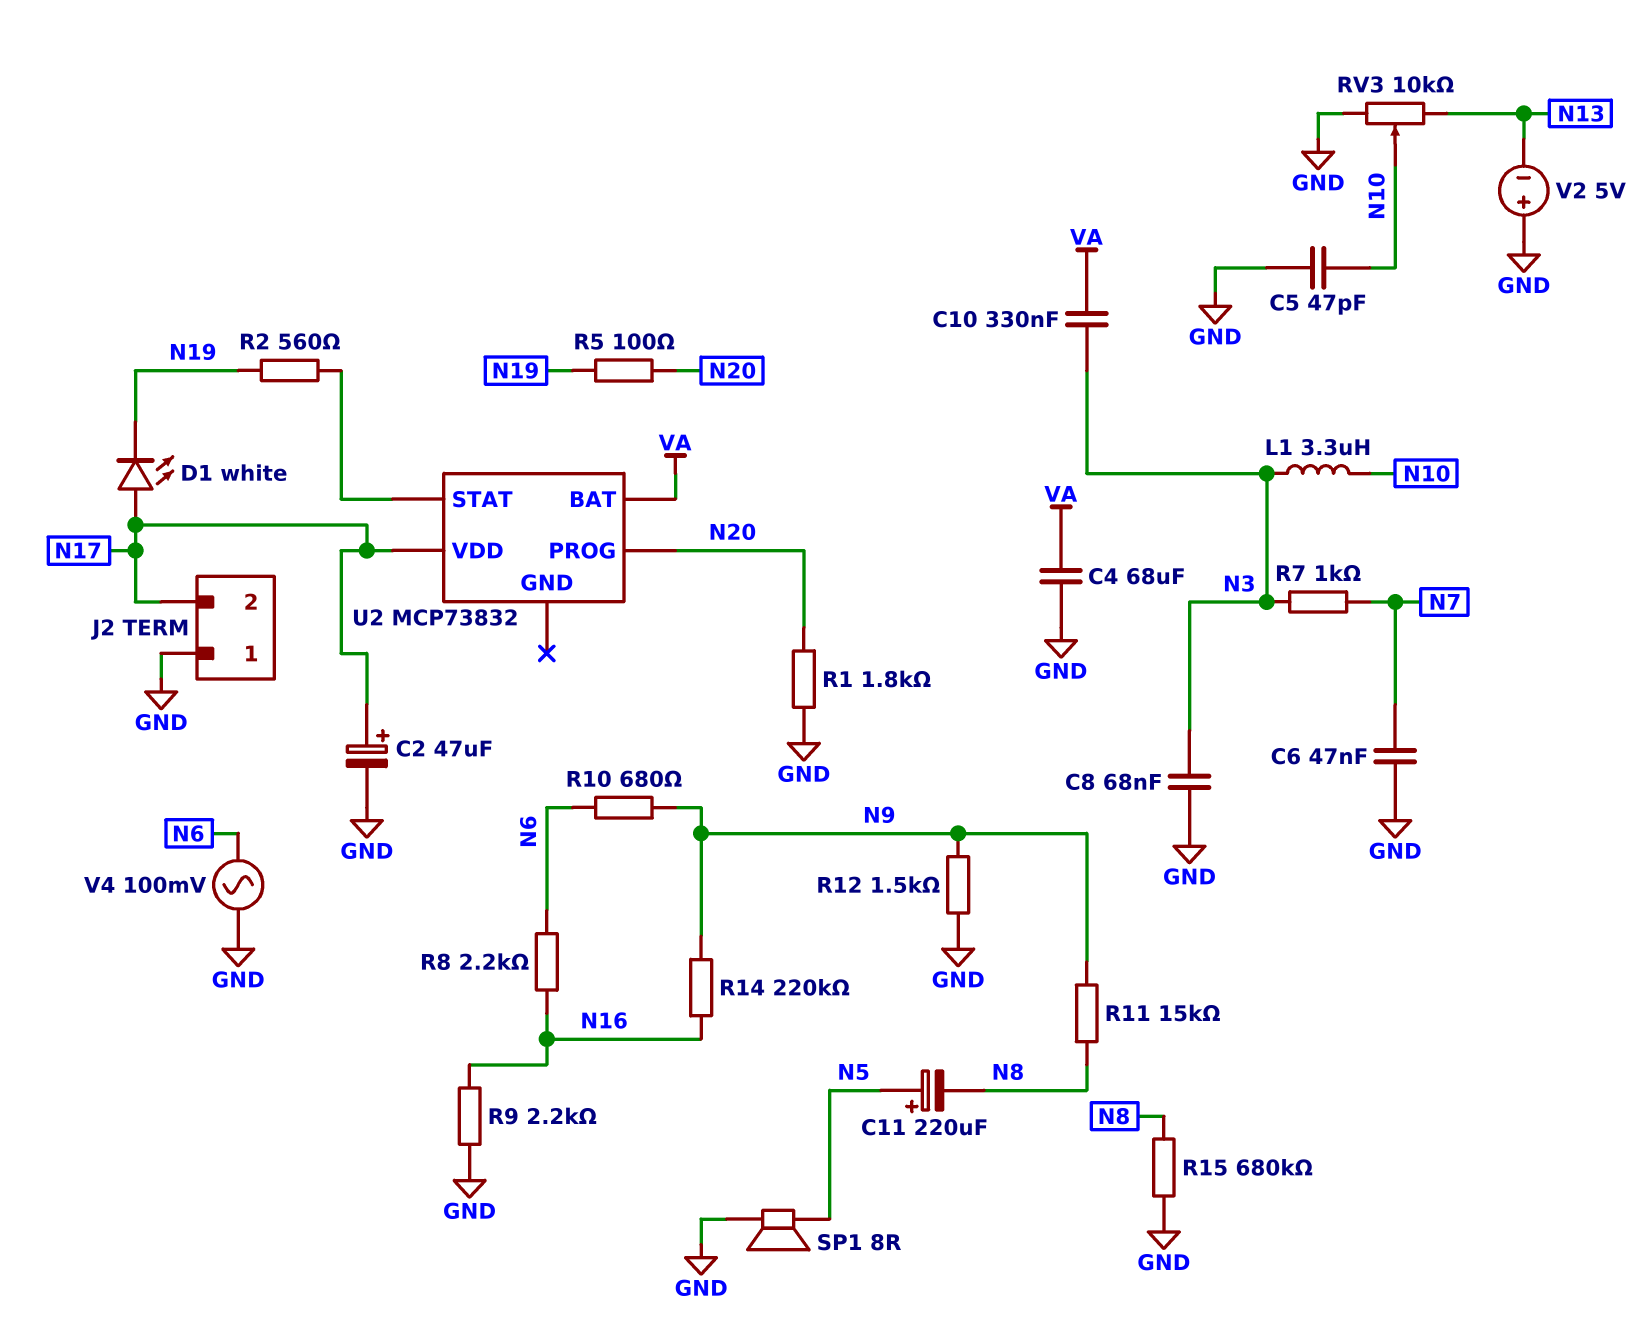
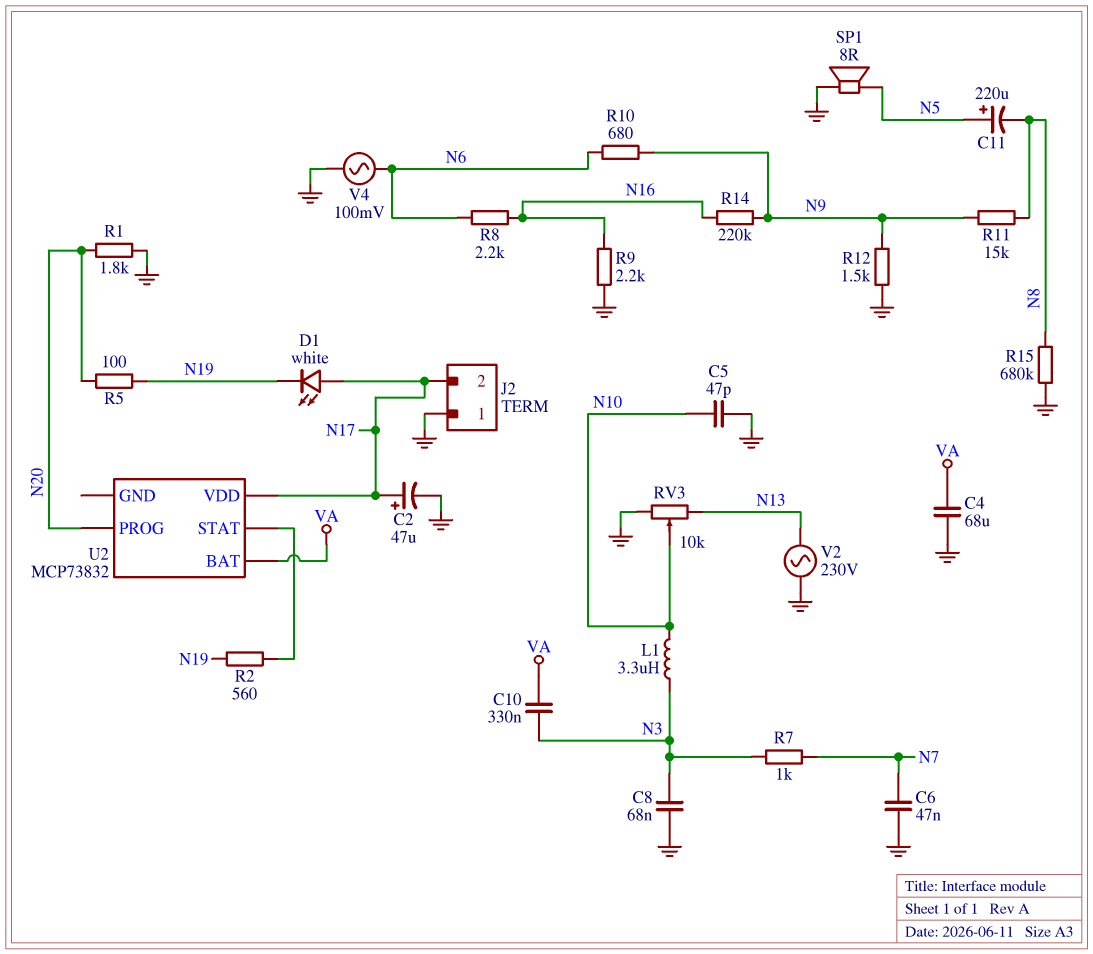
V2: 5V (plus GND, minus N13) -> AC 230V (GND, N13)

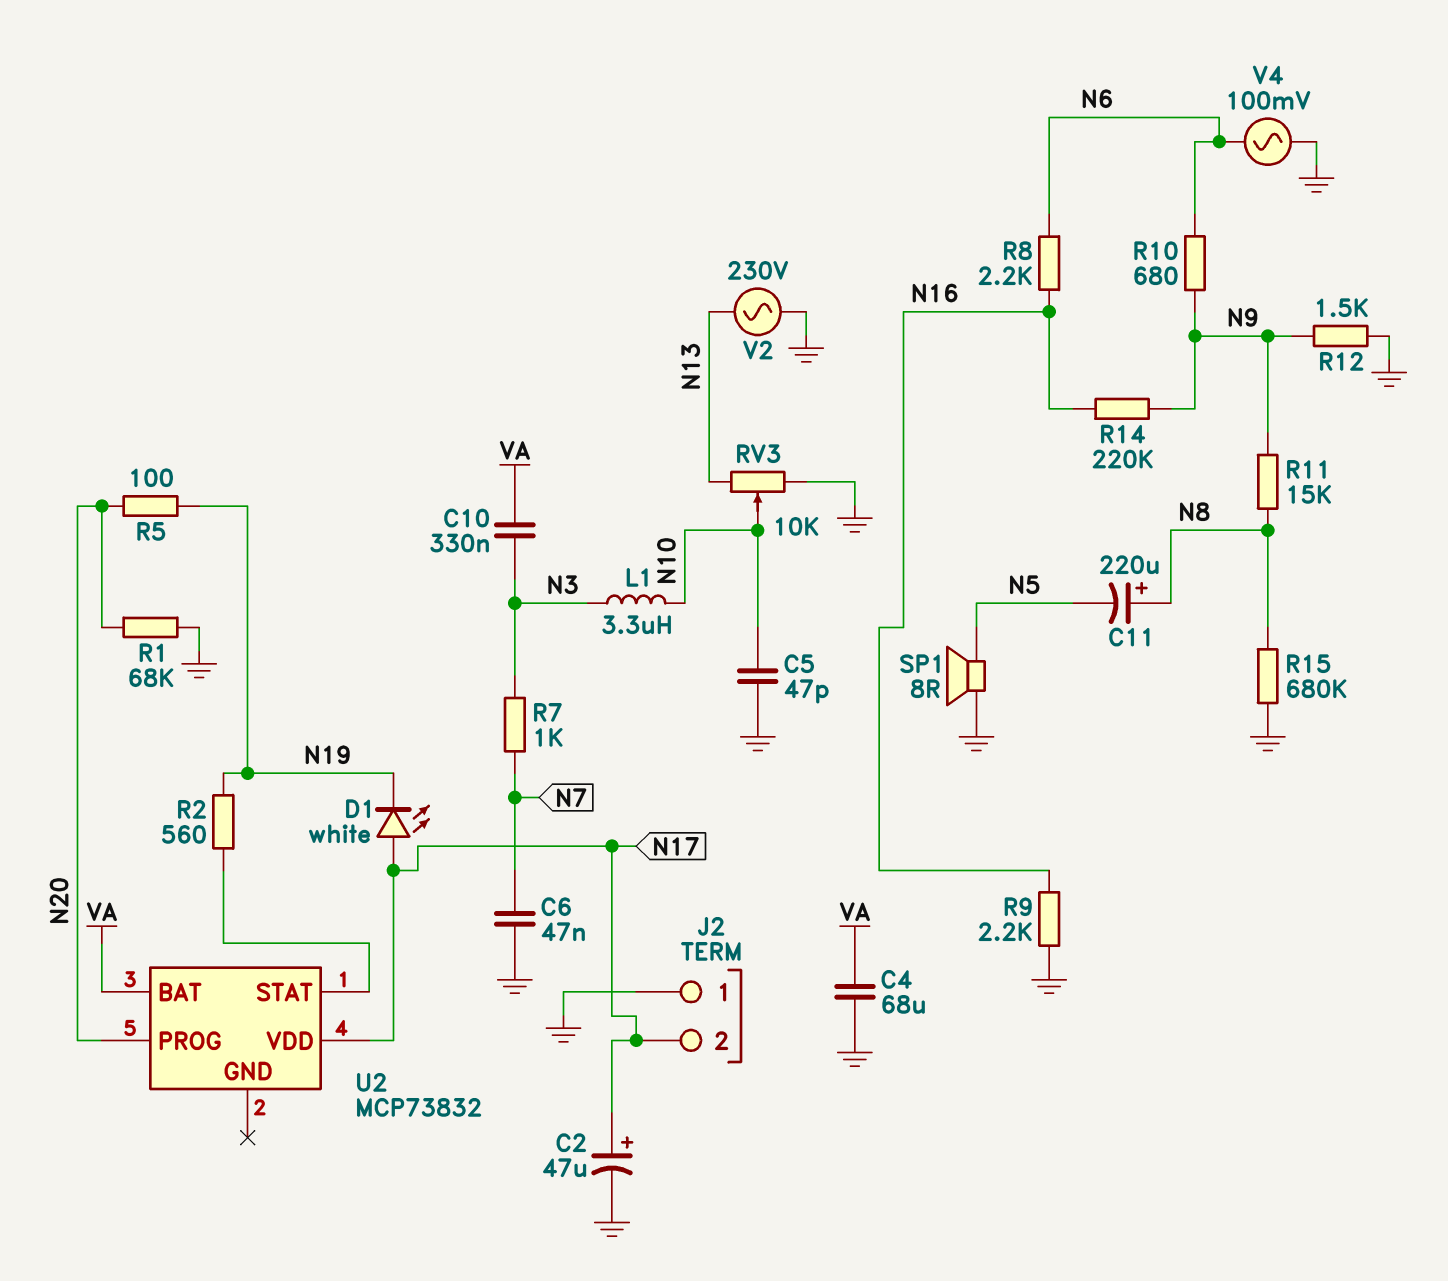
C8: 68nF (GND, N3) -> none
C11: 220uF (plus N5, minus N8) -> 220uF (plus N8, minus N5)
R1: 1.8k (GND, N20) -> 68k (GND, N20)

